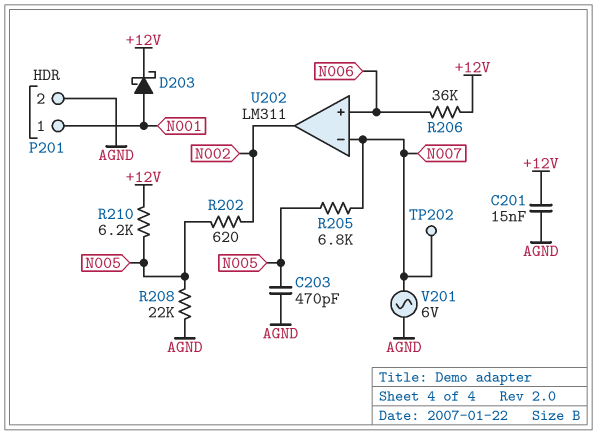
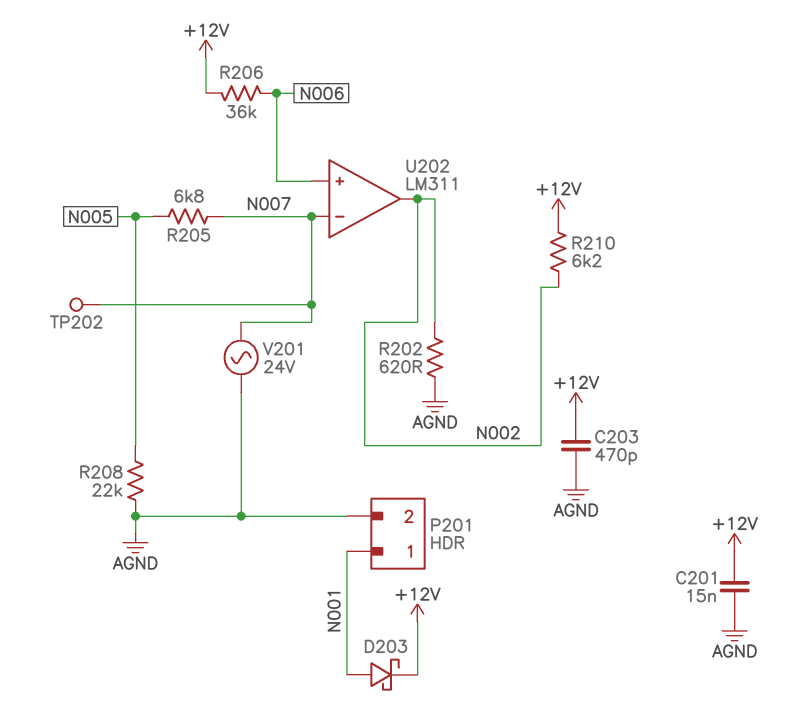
C203: 470pF (AGND, N005) -> 470pF (+12V, AGND)
R202: 620 (N002, N005) -> 620 (AGND, N002)
R210: 6.2k (+12V, N005) -> 6.2k (+12V, N002)
V201: AC 6V (AGND, N007) -> AC 24V (AGND, N007)

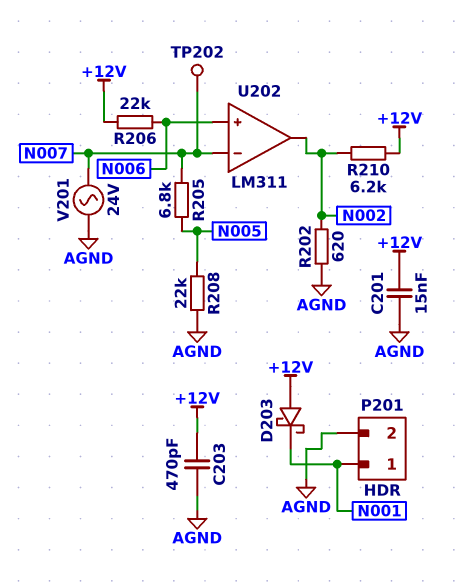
D203: schottky (A N001, K +12V) -> schottky (A +12V, K N001)
R206: 36k (+12V, N006) -> 22k (+12V, N006)

